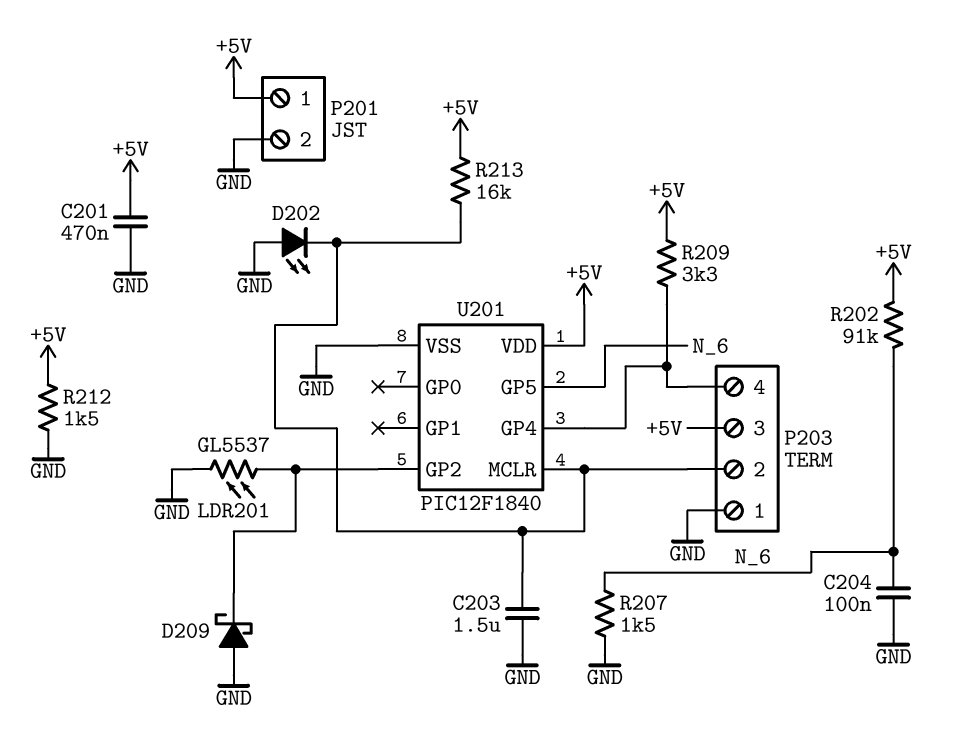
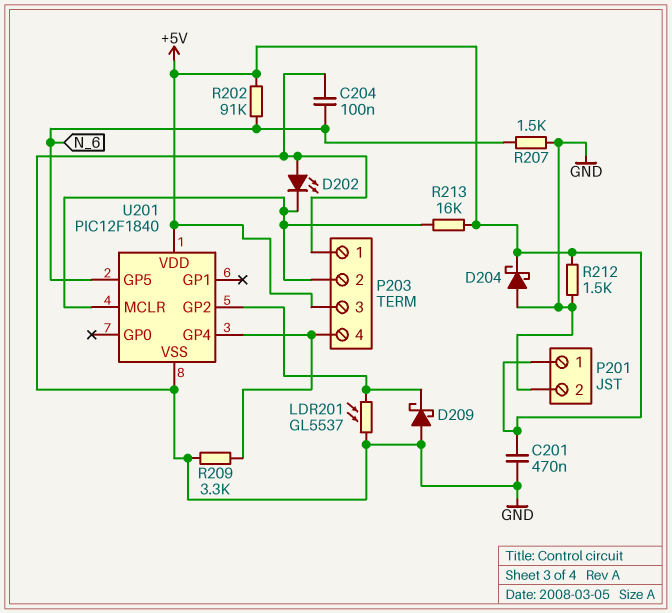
C203: 1.5uF (GND, P203/2) -> none
D204: none -> schottky (A GND, K +5V)
R209: 3.3k (+5V, P203/4) -> 3.3k (GND, P203/4)

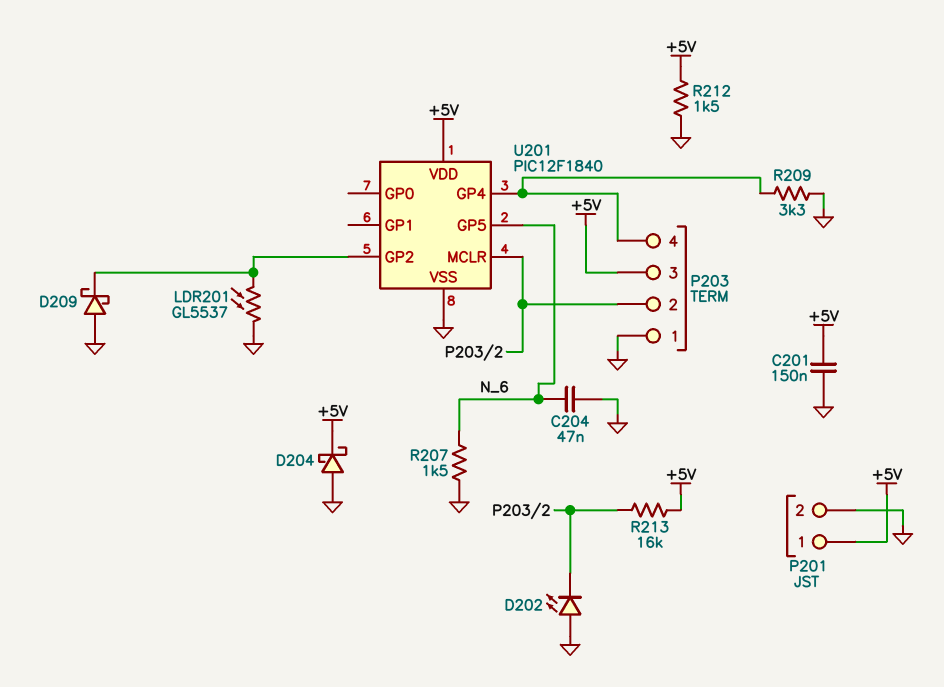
C201: 470nF (+5V, GND) -> 150nF (+5V, GND)
C204: 100nF (GND, N_6) -> 47nF (GND, N_6)
R202: 91k (+5V, N_6) -> none

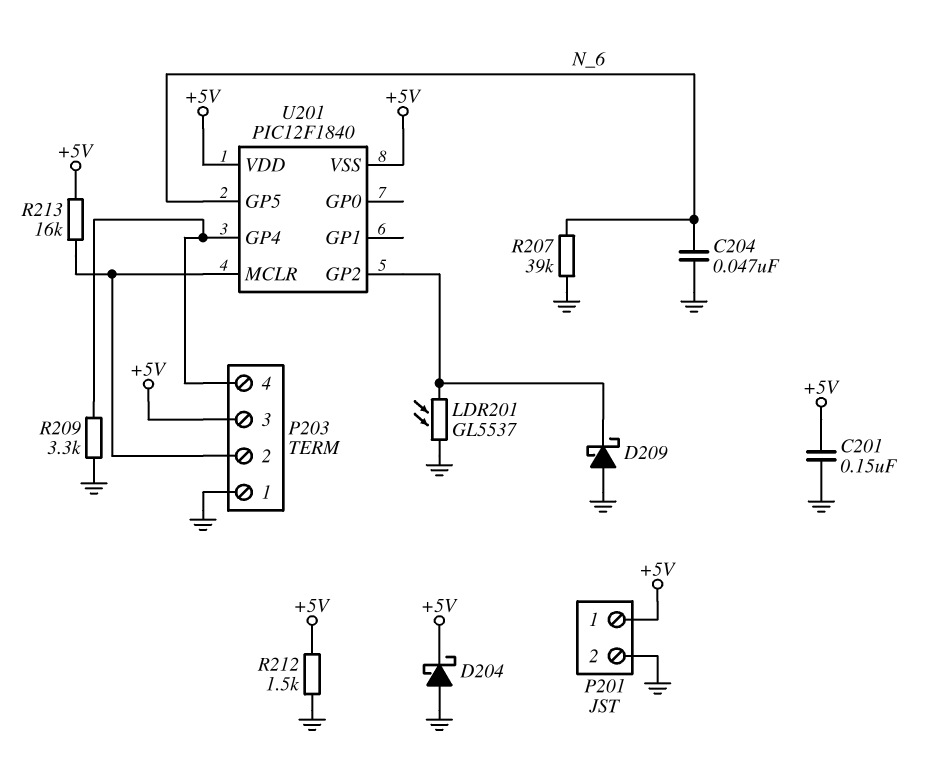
D202: LED (A GND, K P203/2) -> none
R207: 1.5k (GND, N_6) -> 39k (GND, N_6)
U201 pin VSS: GND -> +5V

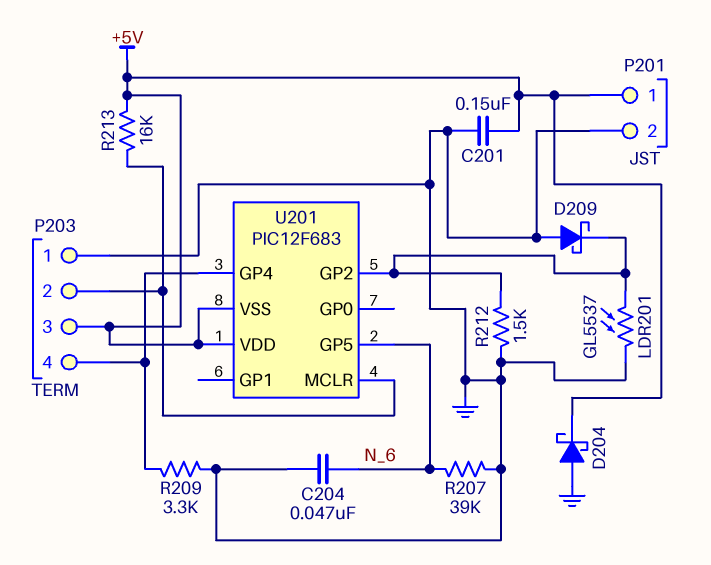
R212: 1.5k (+5V, GND) -> 1.5k (GND, U201/GP2)
U201: PIC12F1840 -> PIC12F683

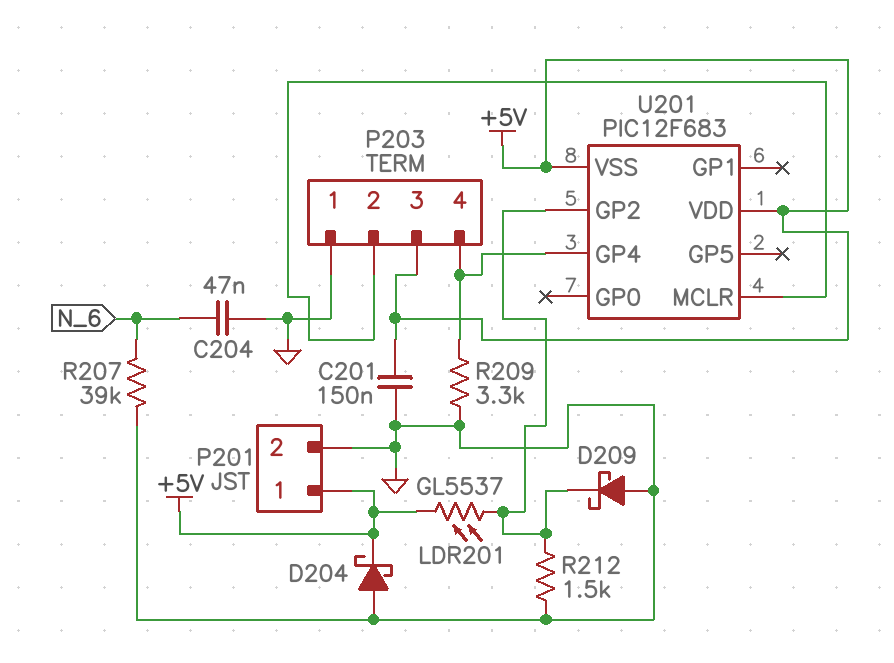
LDR201: GL5537 (GND, U201/GP2) -> GL5537 (+5V, U201/GP2)
R213: 16k (+5V, P203/2) -> none
U201 pin GP5: N_6 -> none

